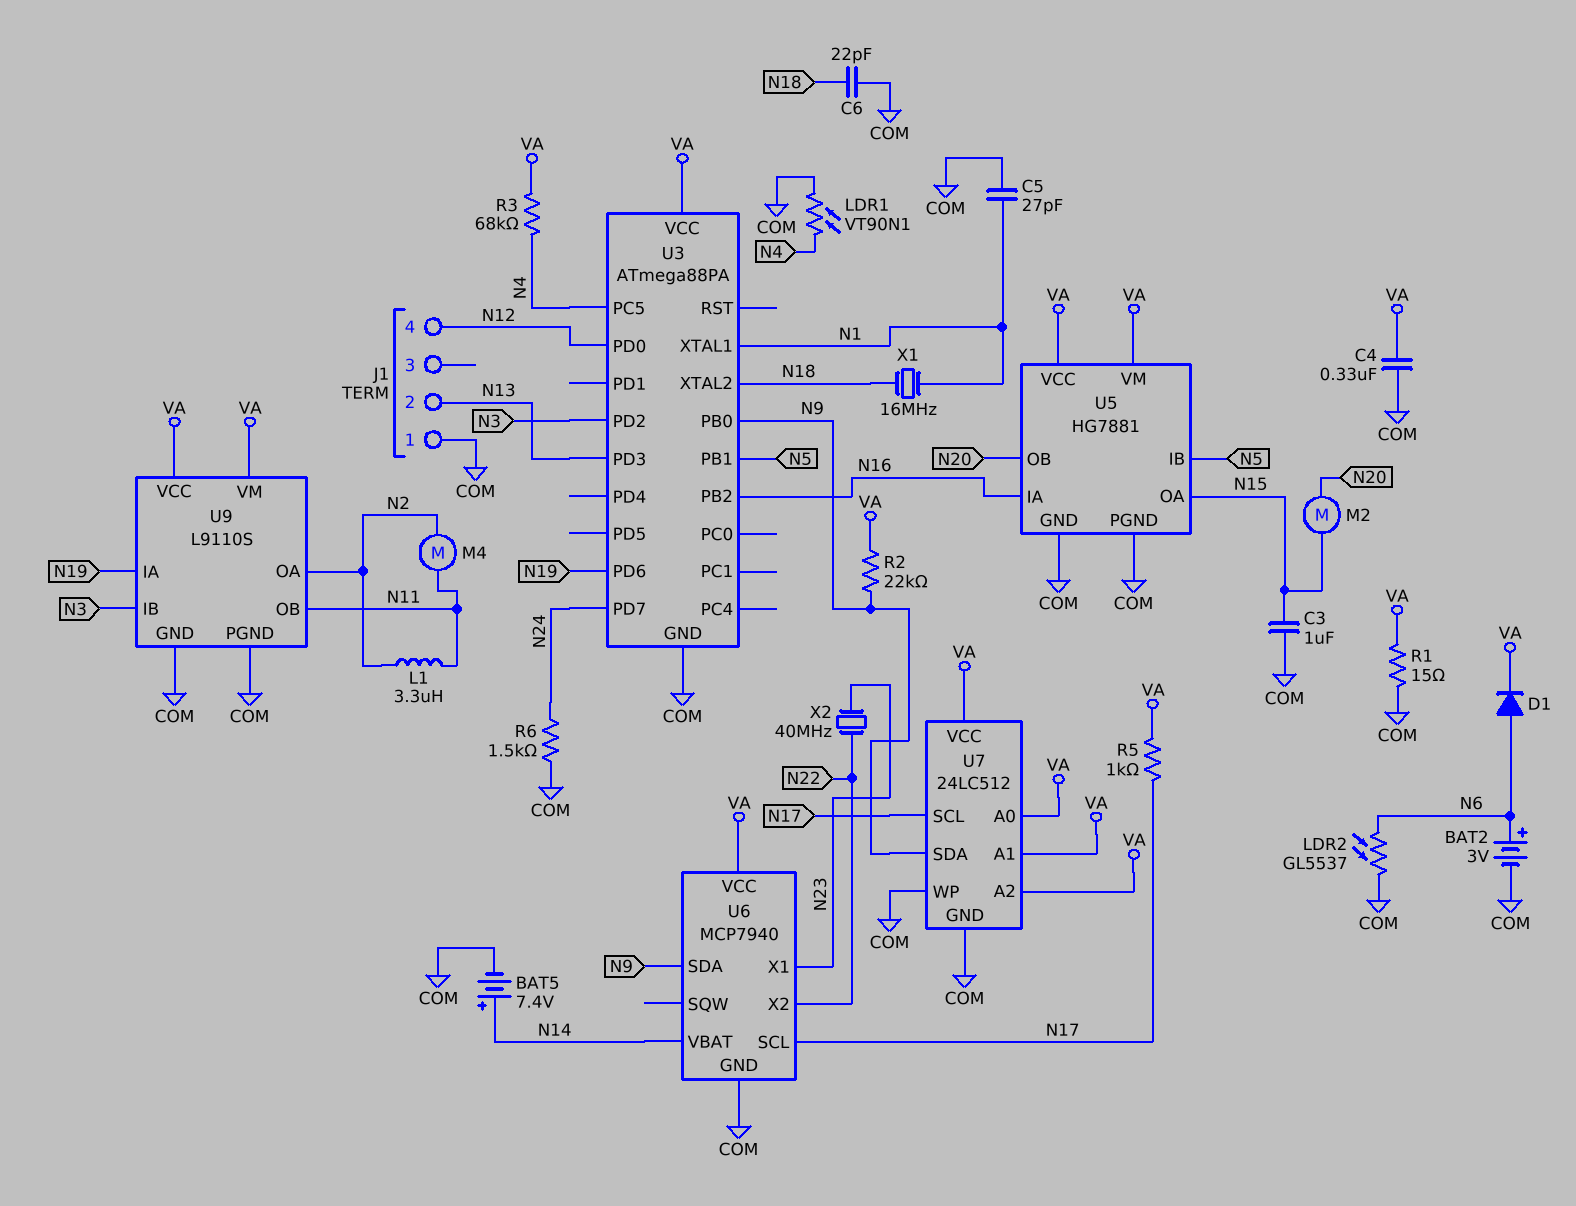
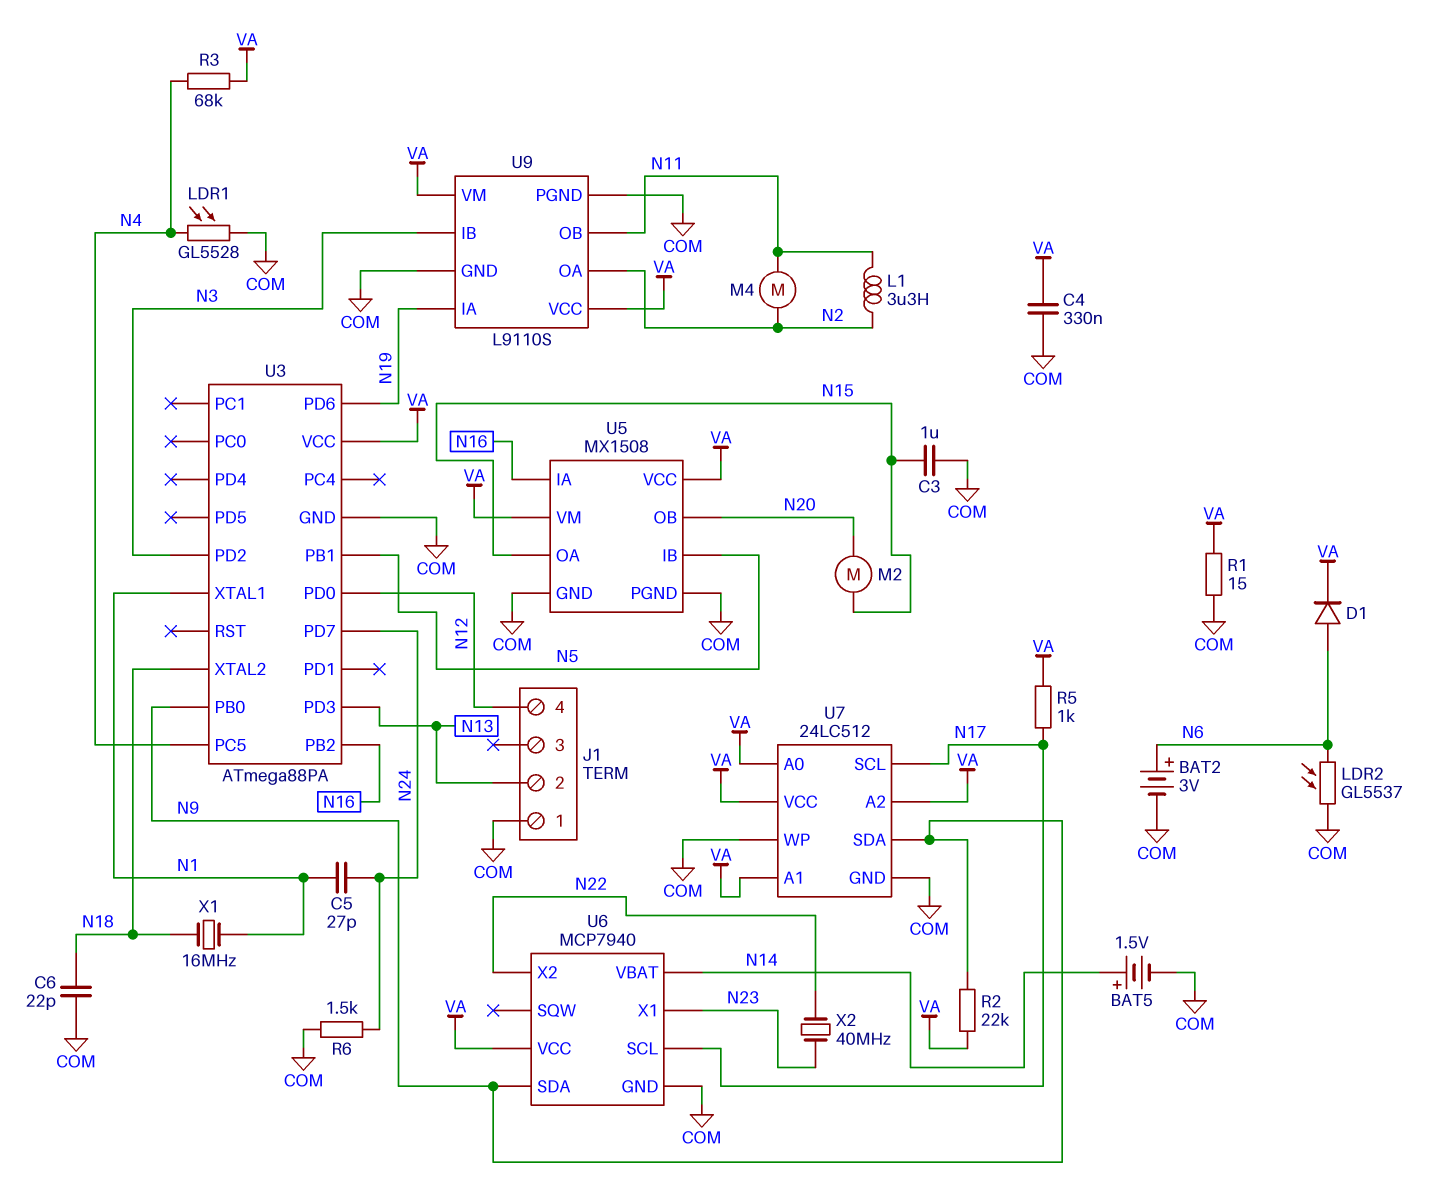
BAT5: 7.4V (plus N14, minus COM) -> 1.5V (plus N14, minus COM)
C5: 27pF (COM, N1) -> 27pF (N1, N24)
LDR1: VT90N1 (COM, N4) -> GL5528 (COM, N4)
U5: HG7881 -> MX1508

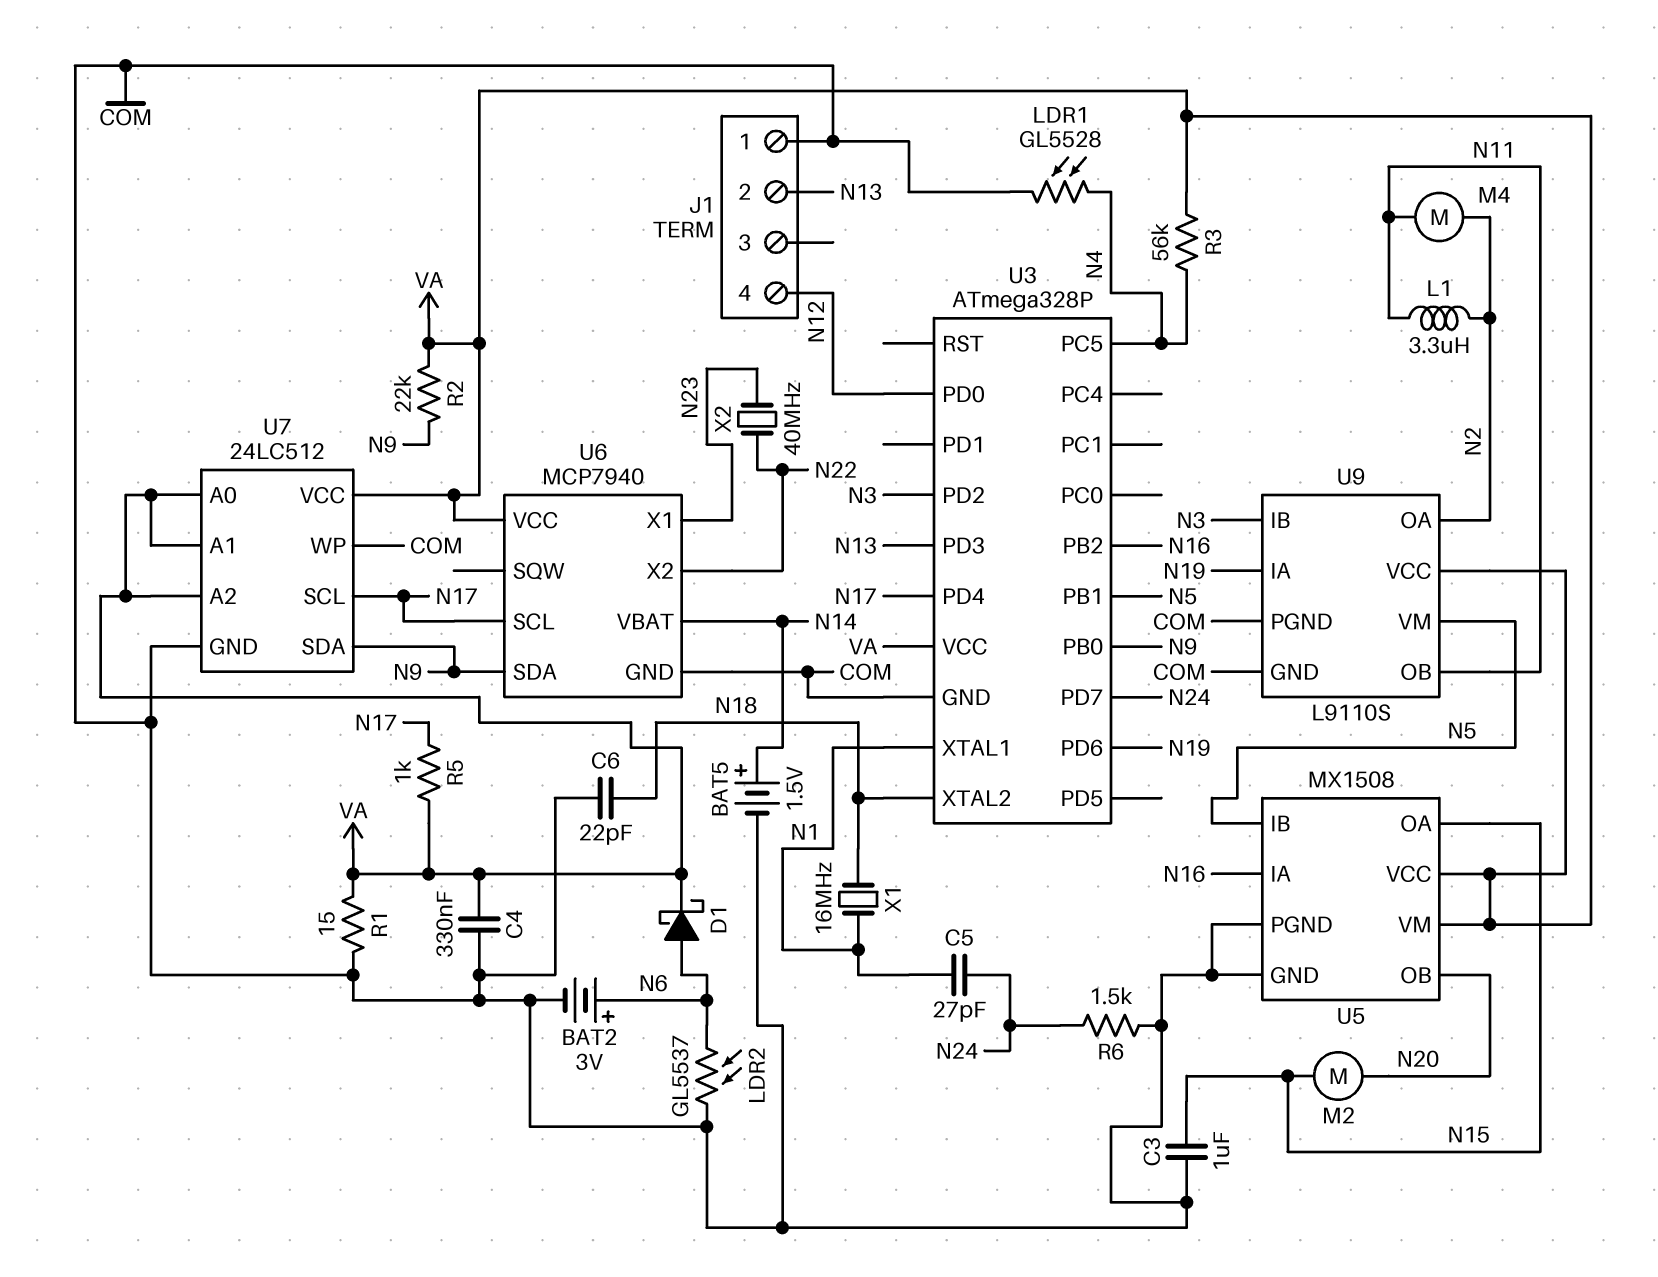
D1: diode (A N6, K VA) -> schottky (A N6, K VA)
R3: 68k (N4, VA) -> 56k (N4, VA)
U3: ATmega88PA -> ATmega328P
U3 pin PD4: none -> N17
U9 pin VM: VA -> N5

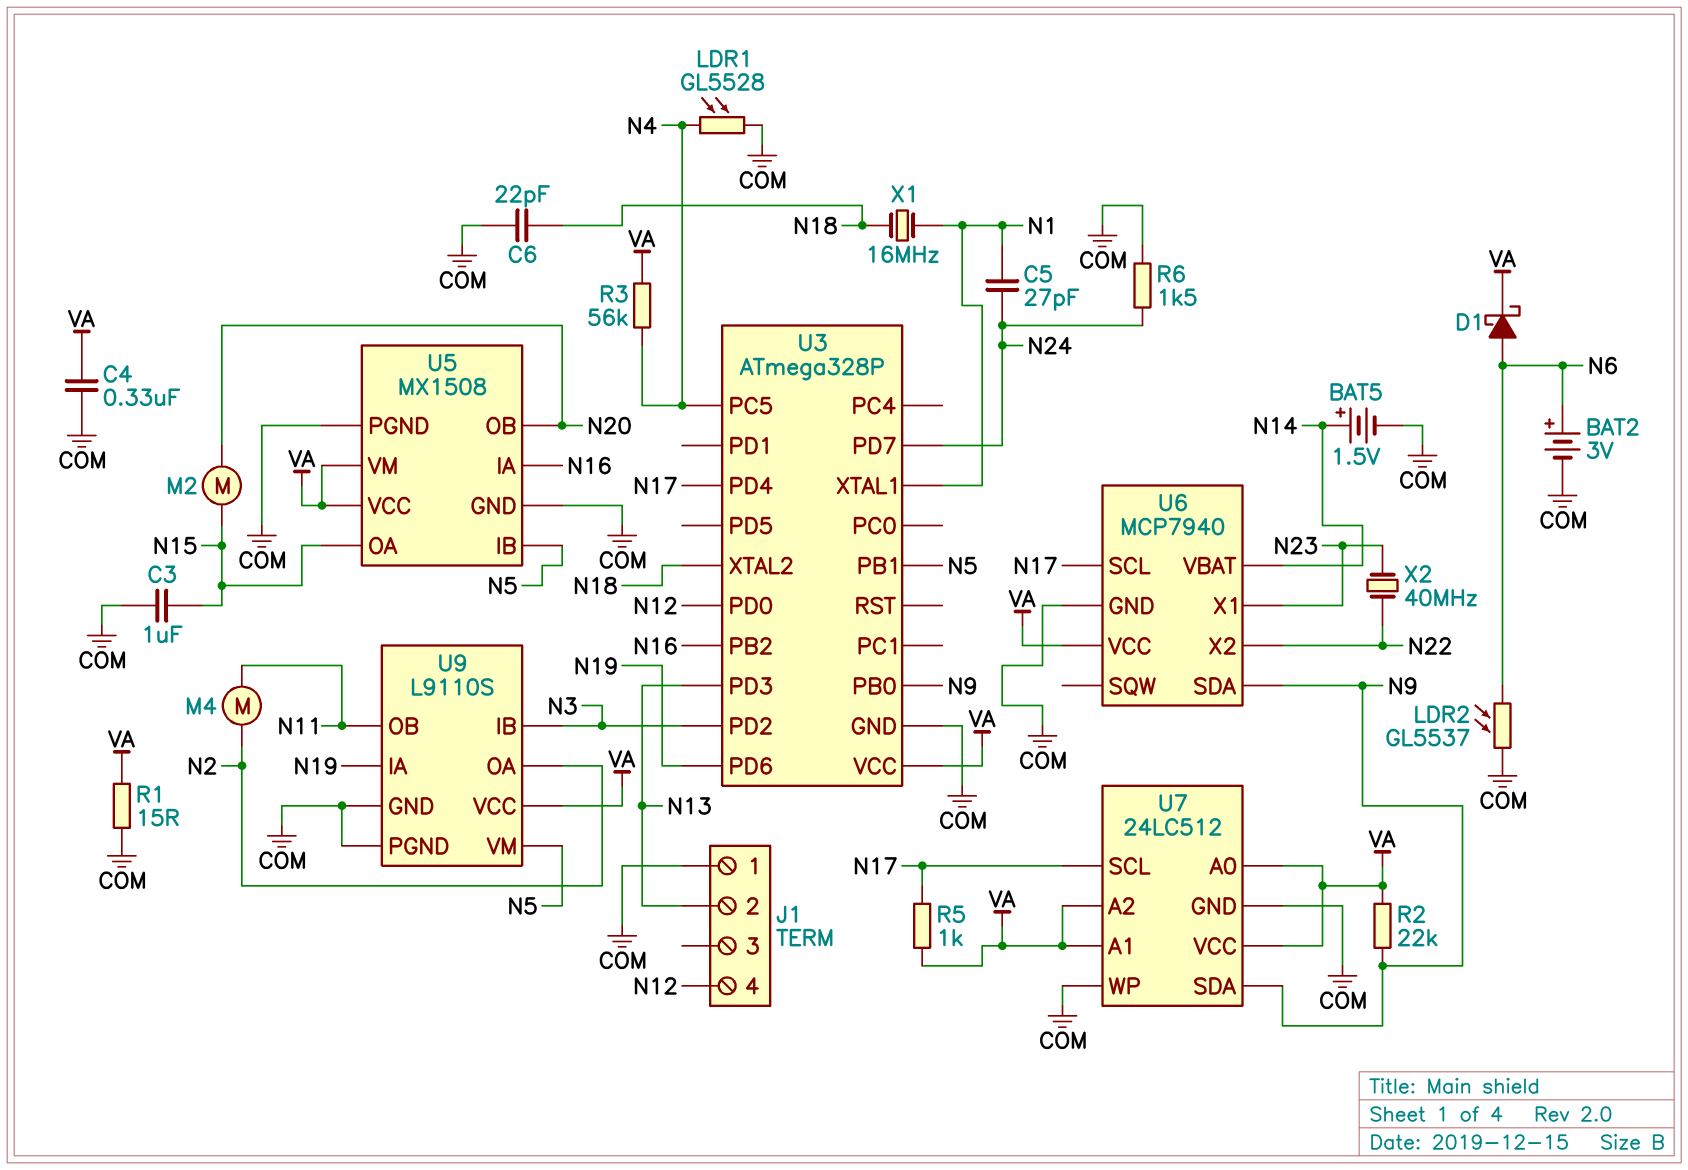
L1: 3.3uH (N2, N11) -> none

